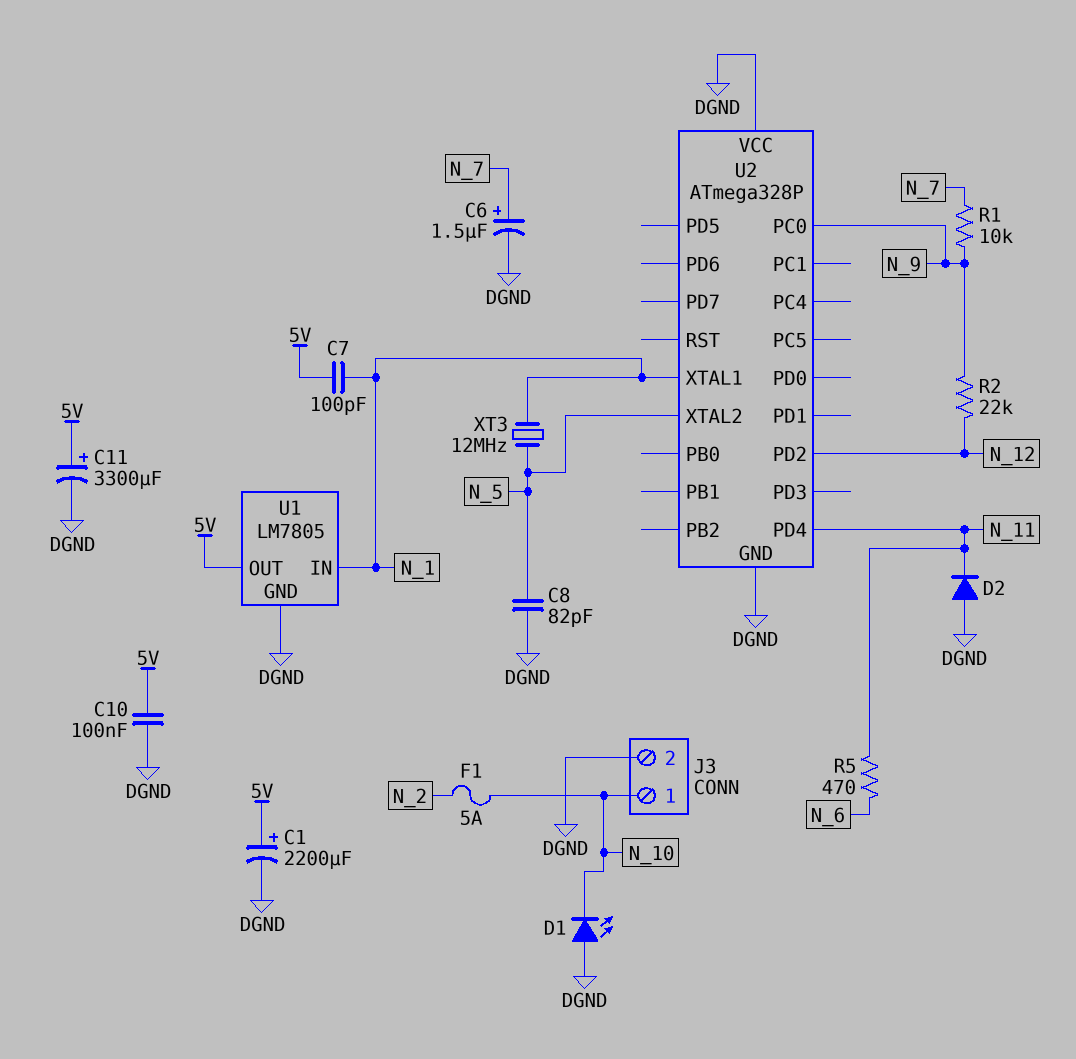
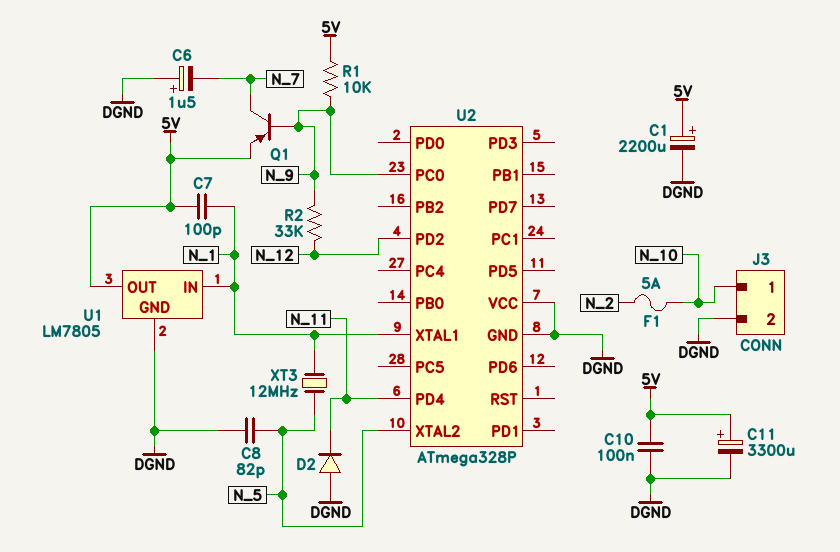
C6: 1.5uF (plus N_7, minus DGND) -> 1.5uF (plus DGND, minus N_7)
D1: LED (A DGND, K N_10) -> none
Q1: none -> PNP (B N_9, C N_7, E 5V)
R1: 10k (N_7, N_9) -> 10k (5V, N_9)
R2: 22k (N_9, N_12) -> 33k (N_9, N_12)
R5: 470 (N_6, N_11) -> none

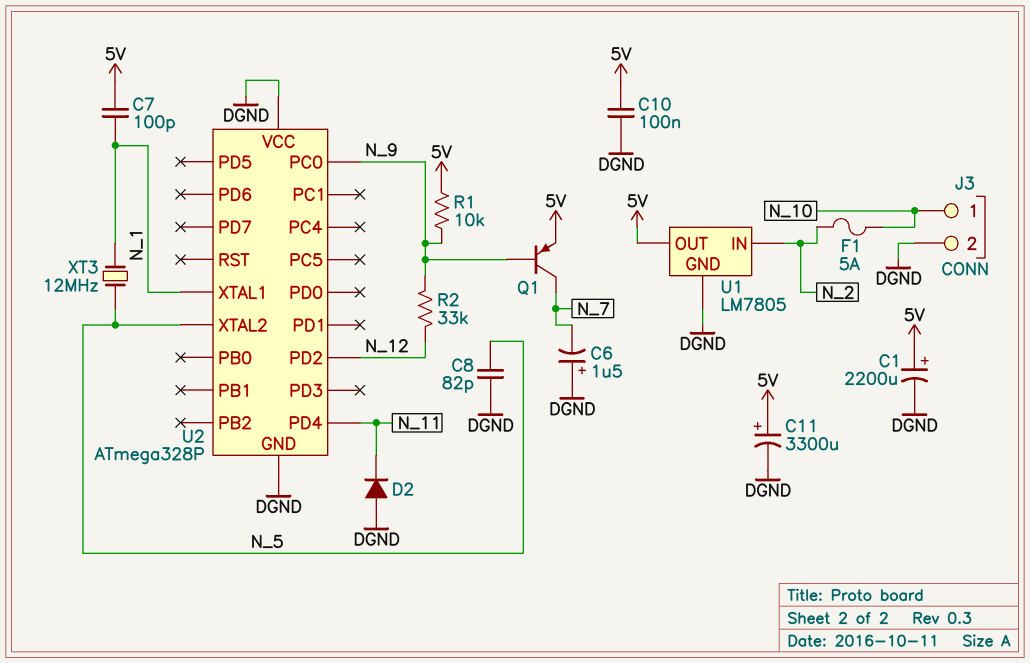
U1 pin IN: N_1 -> N_2

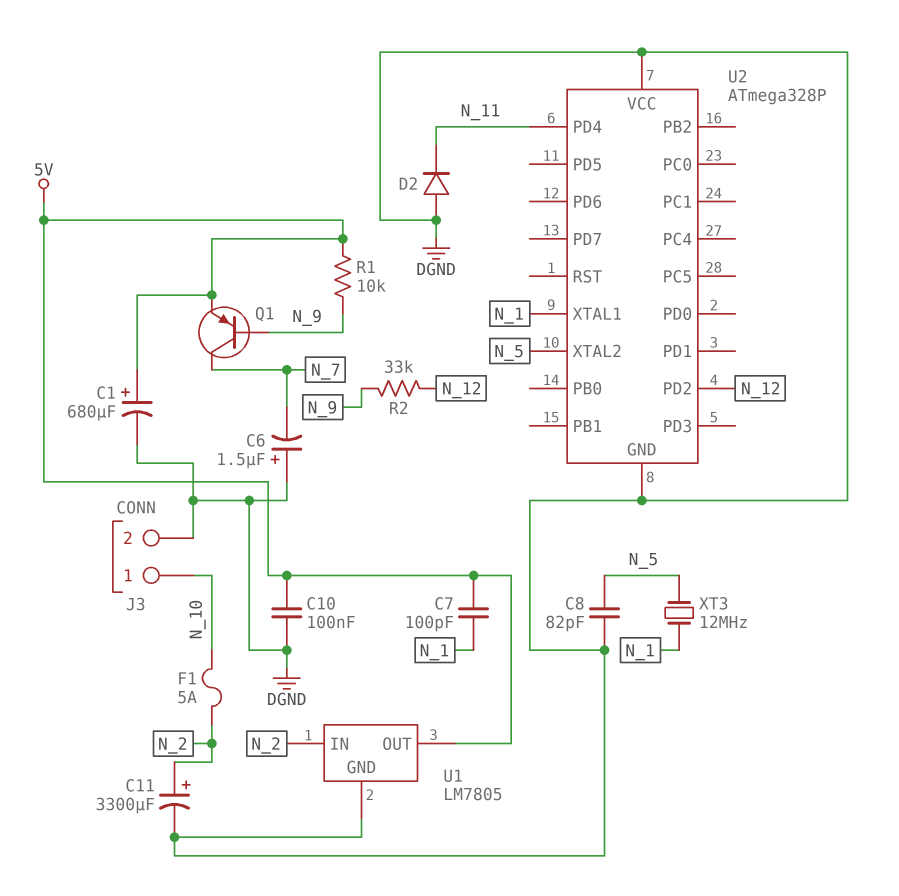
C1: 2200uF (plus 5V, minus DGND) -> 680uF (plus 5V, minus DGND)
C11: 3300uF (plus 5V, minus DGND) -> 3300uF (plus N_2, minus DGND)
U2 pin PC0: N_9 -> none

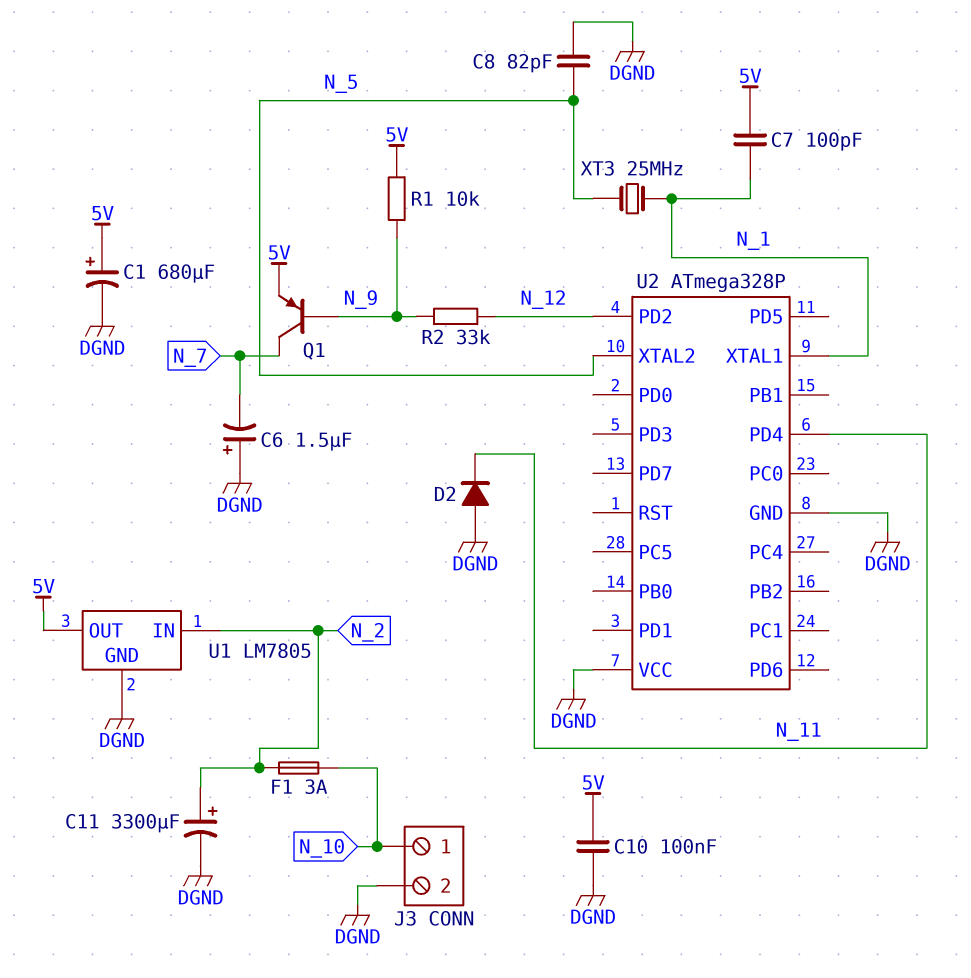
F1: 5A (N_2, N_10) -> 3A (N_2, N_10)
XT3: 12MHz (N_1, N_5) -> 25MHz (N_1, N_5)

